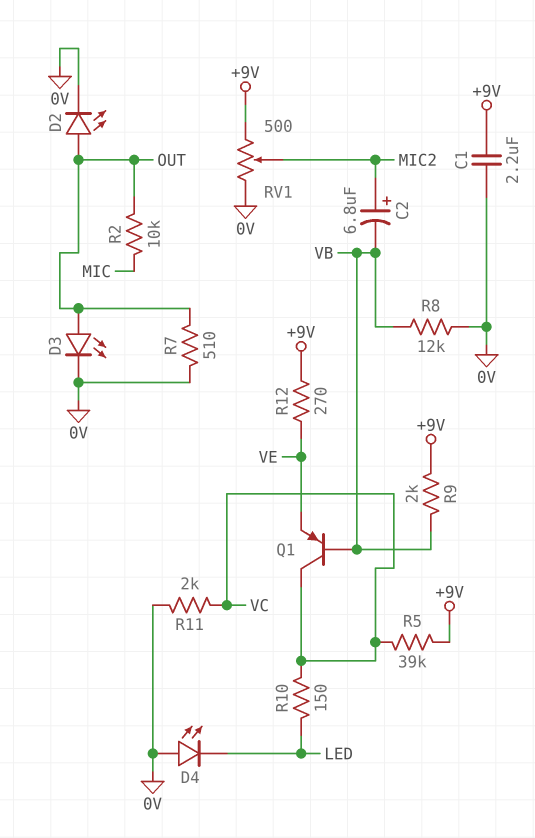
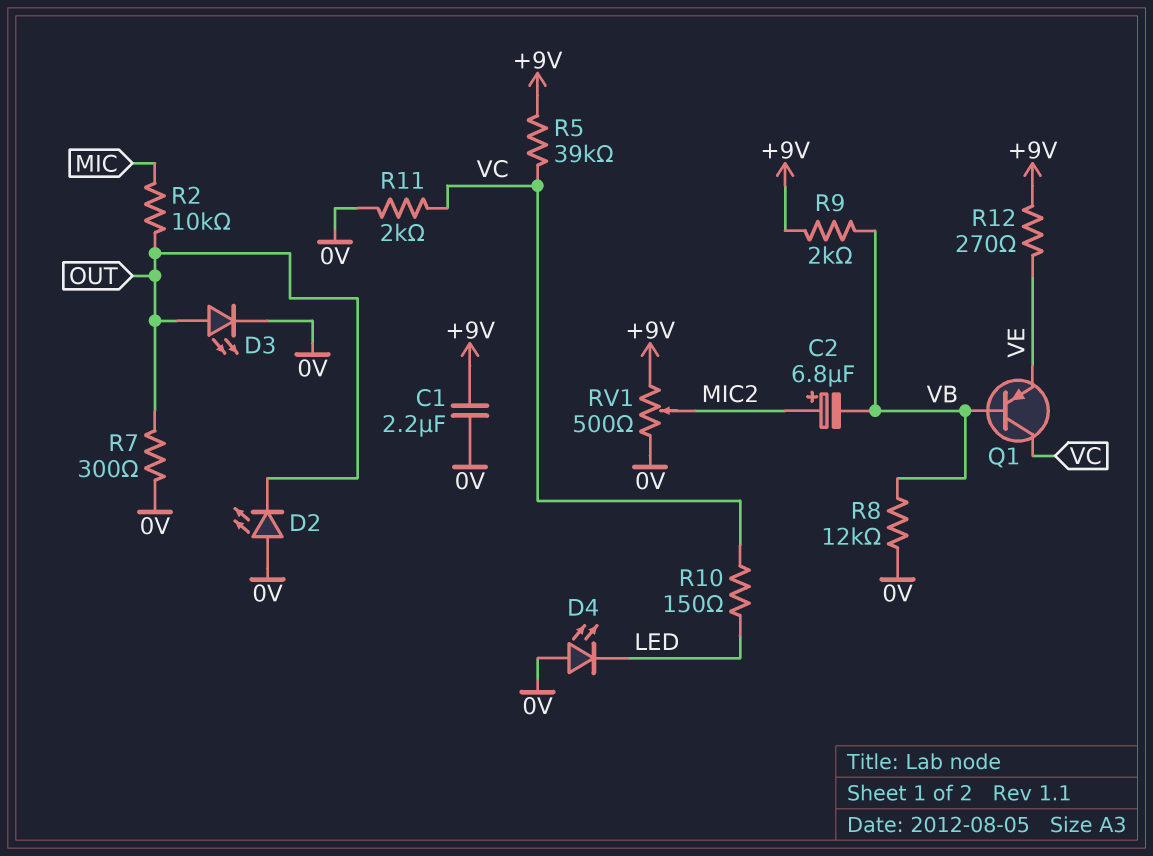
D2: LED (A OUT, K 0V) -> LED (A 0V, K OUT)
R7: 510 (0V, OUT) -> 300 (0V, OUT)

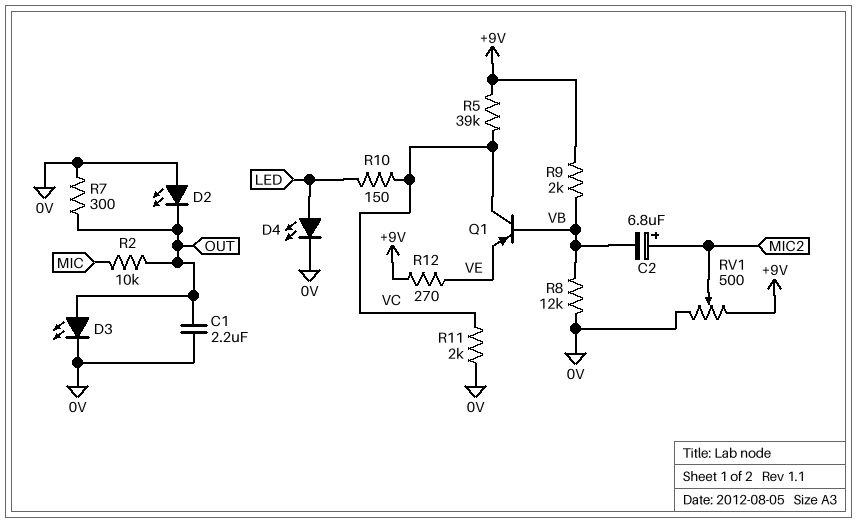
C1: 2.2uF (+9V, 0V) -> 2.2uF (0V, OUT)
D4: LED (A 0V, K LED) -> LED (A LED, K 0V)

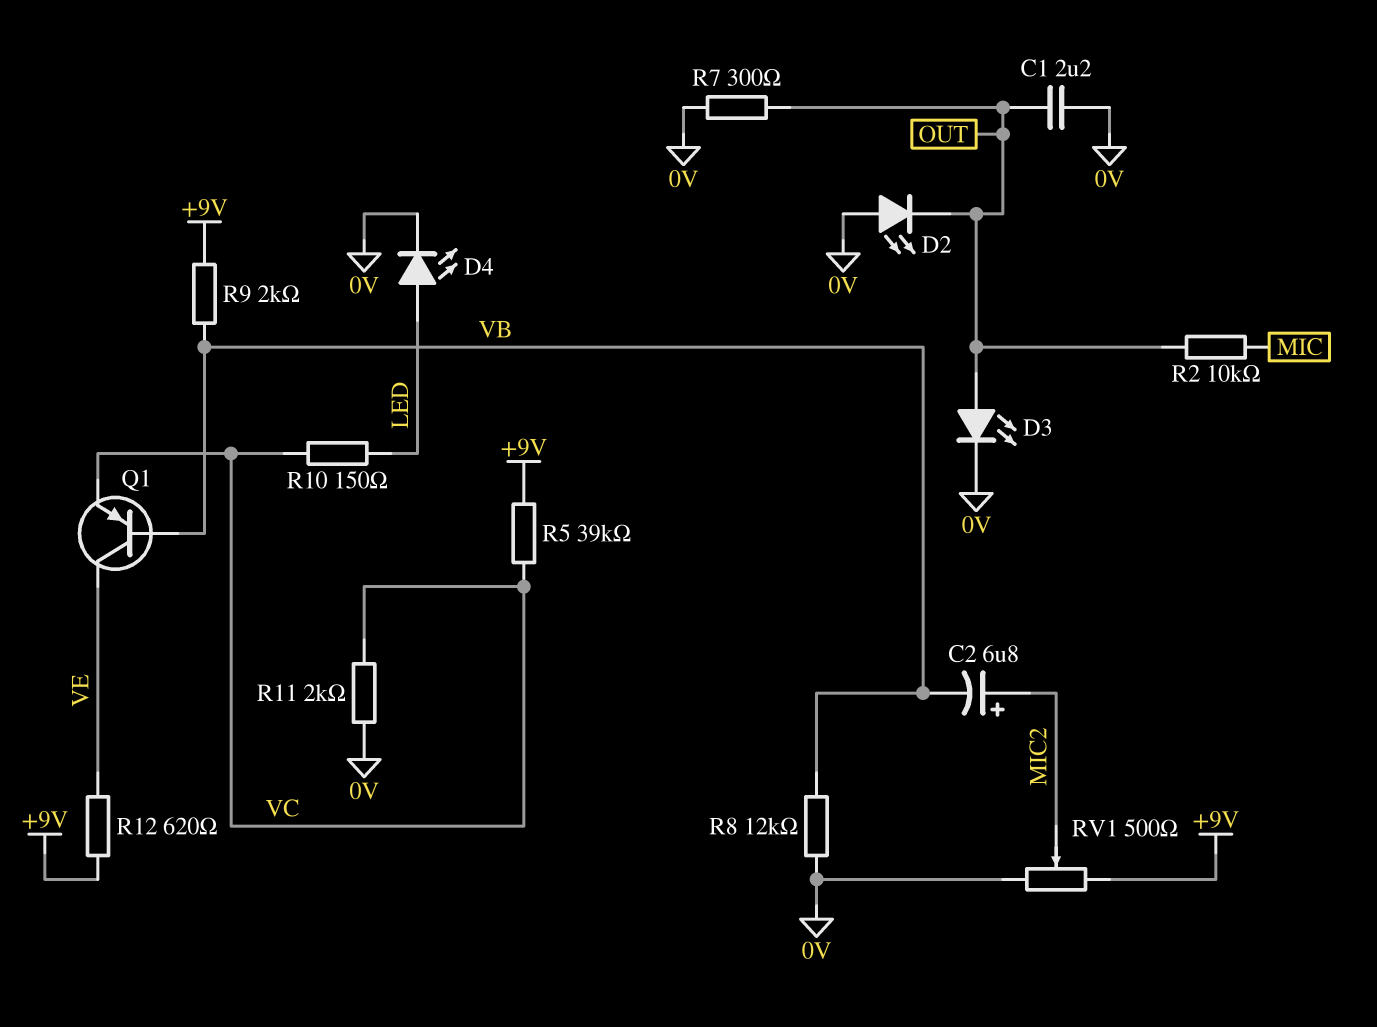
Q1: PNP (B VB, C VC, E VE) -> PNP (B VB, C VE, E VC)
R12: 270 (+9V, VE) -> 620 (+9V, VE)

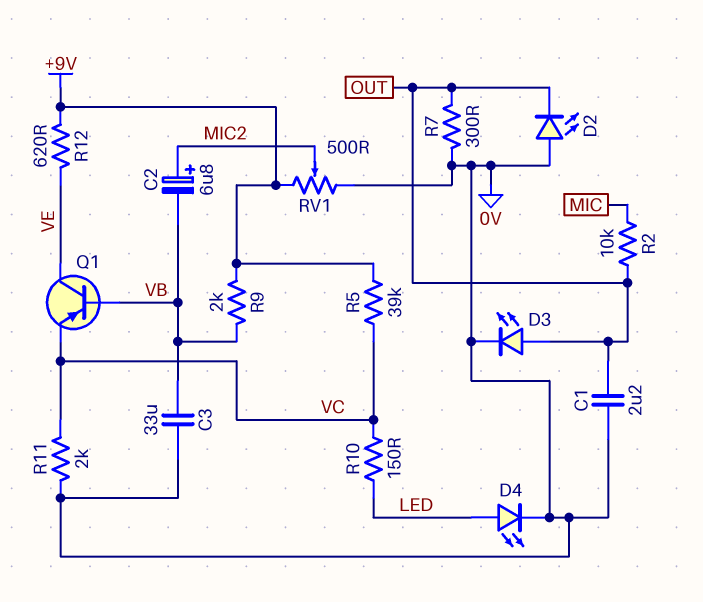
C3: none -> 33uF (0V, VB)
R8: 12k (0V, VB) -> none

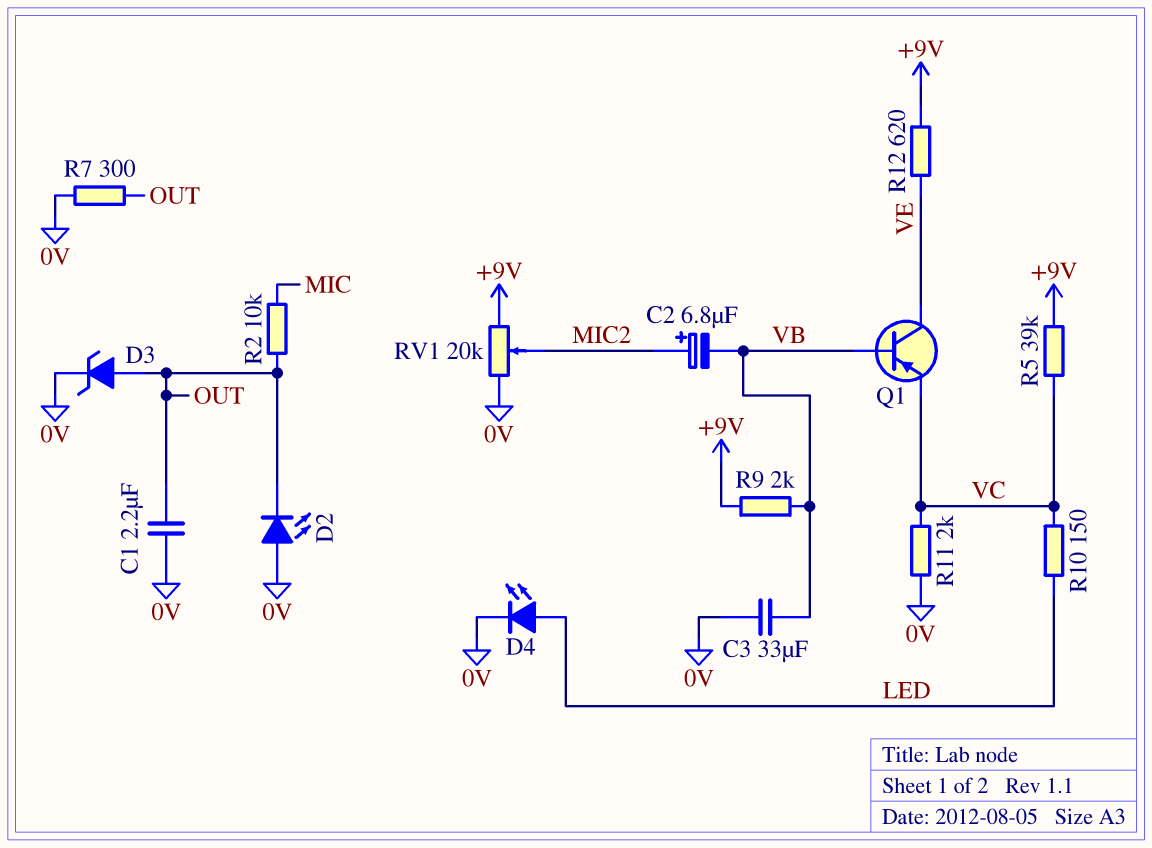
D3: LED (A OUT, K 0V) -> zener (A OUT, K 0V)
RV1: 500 (+9V, 0V, wiper MIC2) -> 20k (+9V, 0V, wiper MIC2)

